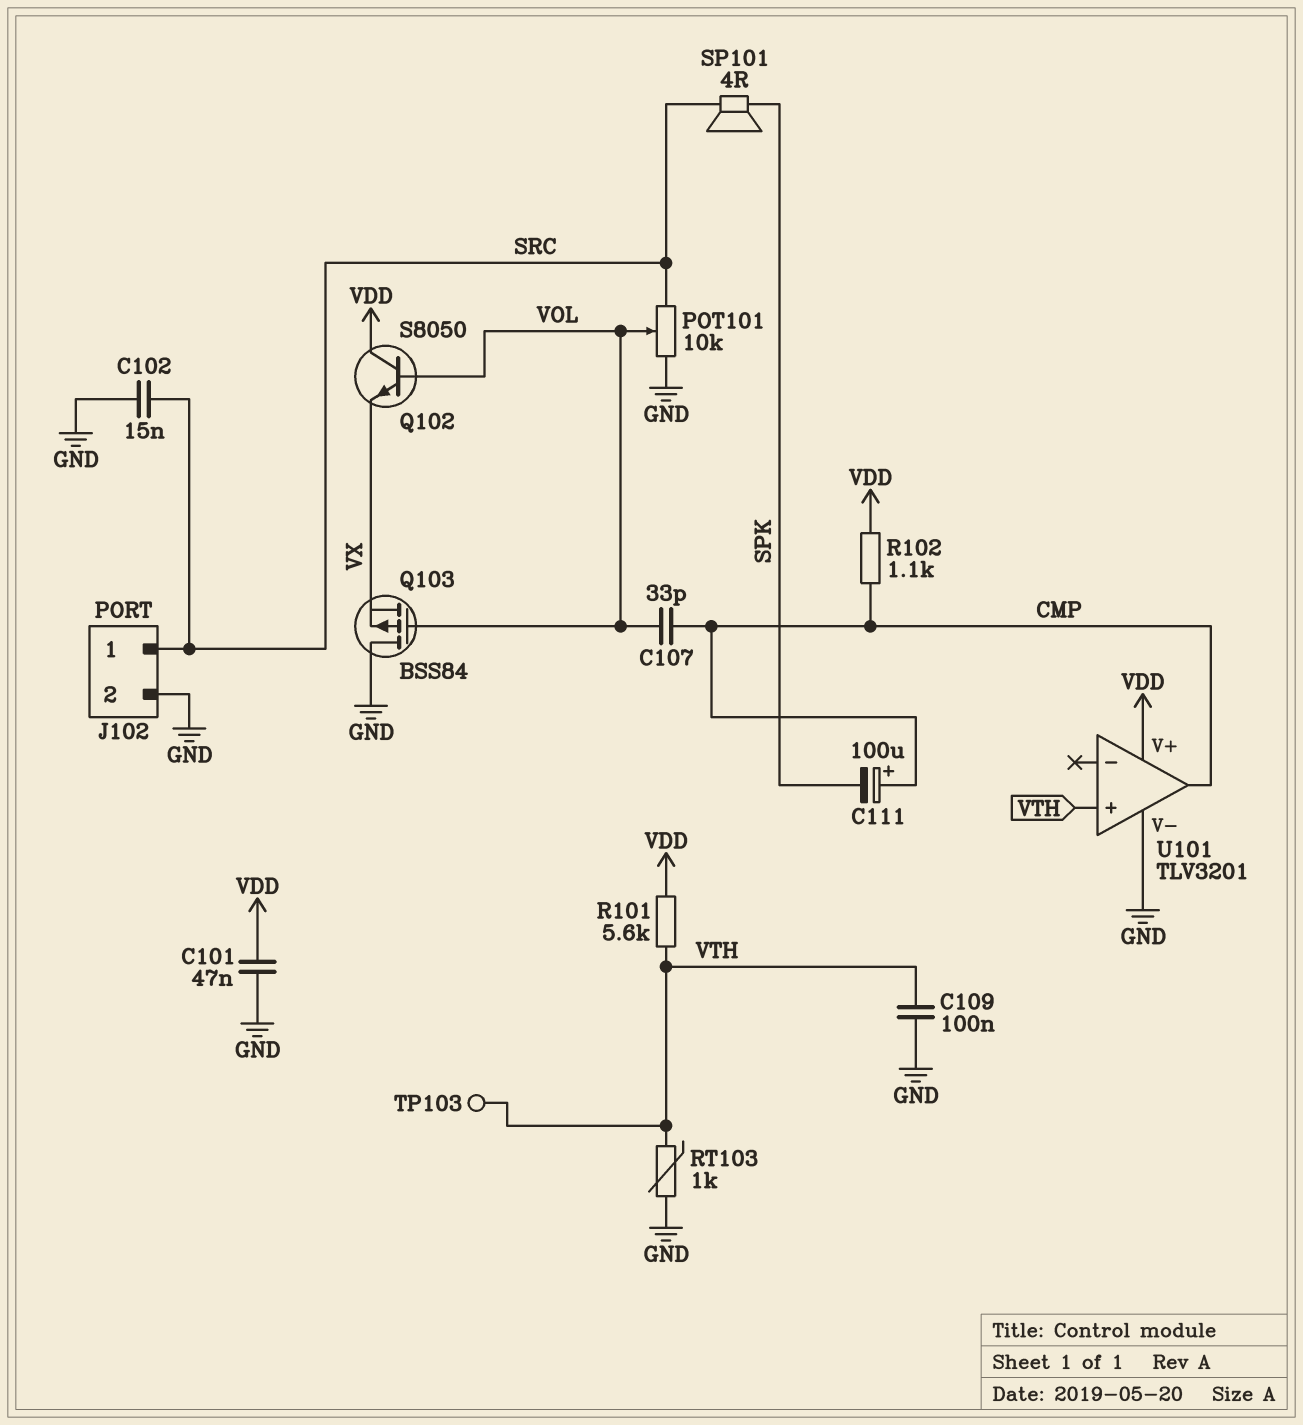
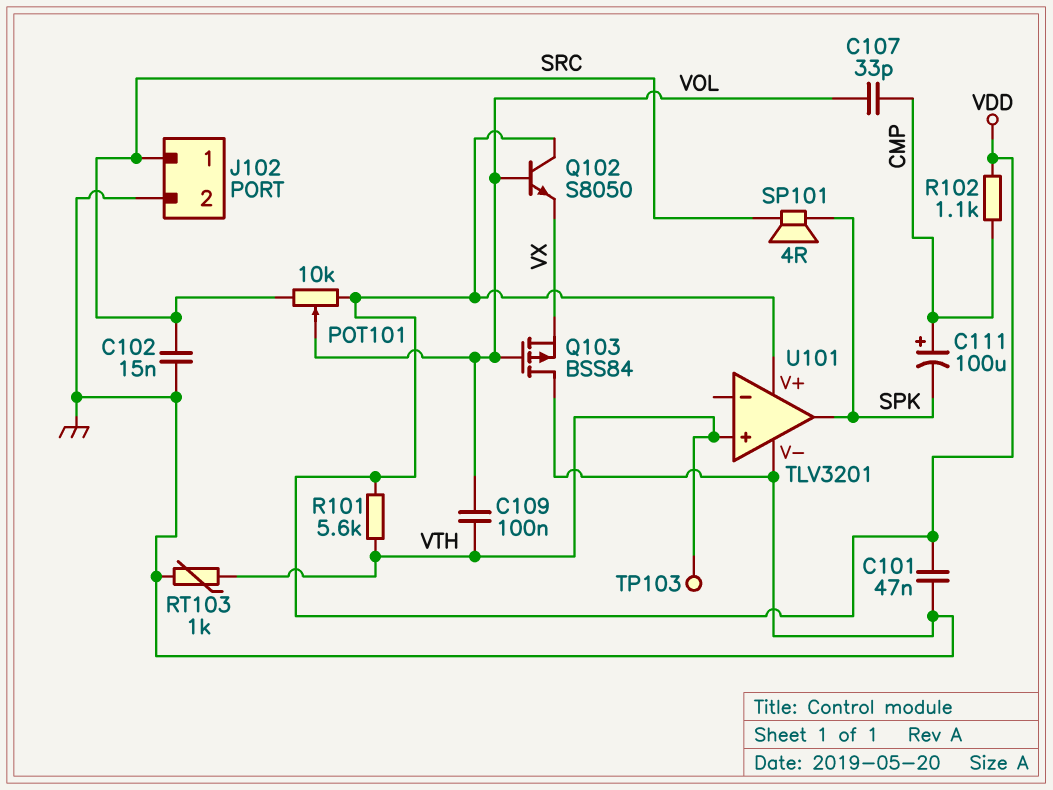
C109: 100nF (GND, VTH) -> 100nF (VOL, VTH)
POT101: 10k (GND, SRC, wiper VOL) -> 10k (SRC, VDD, wiper VOL)
U101 pin out: CMP -> SPK

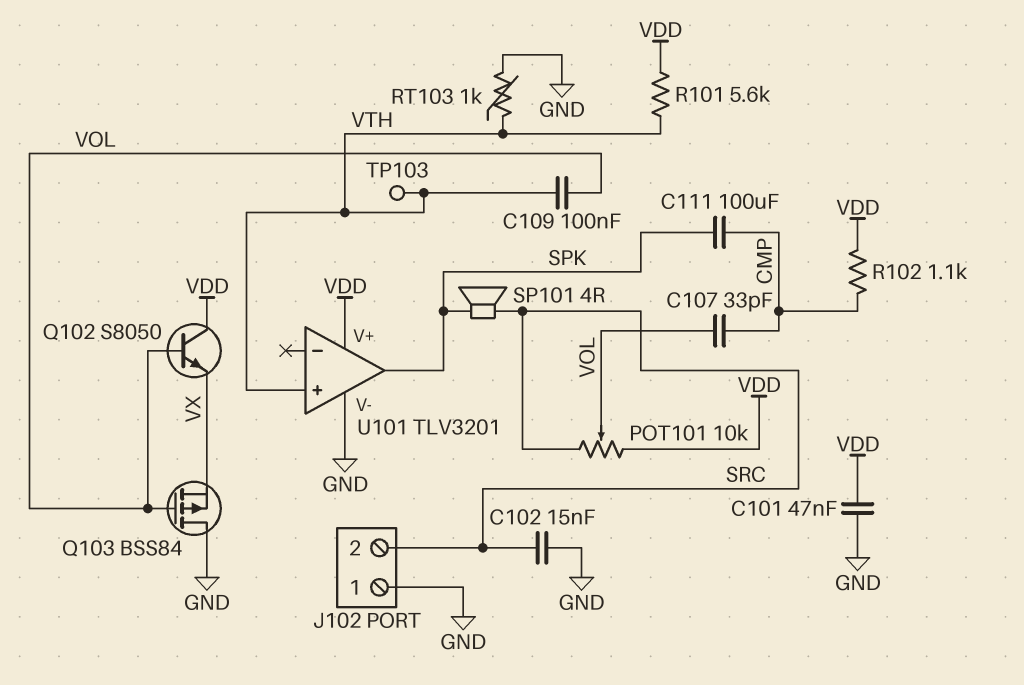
C111: 100uF (plus CMP, minus SPK) -> 100uF (CMP, SPK)
J102 pin 1: SRC -> GND
J102 pin 2: GND -> SRC

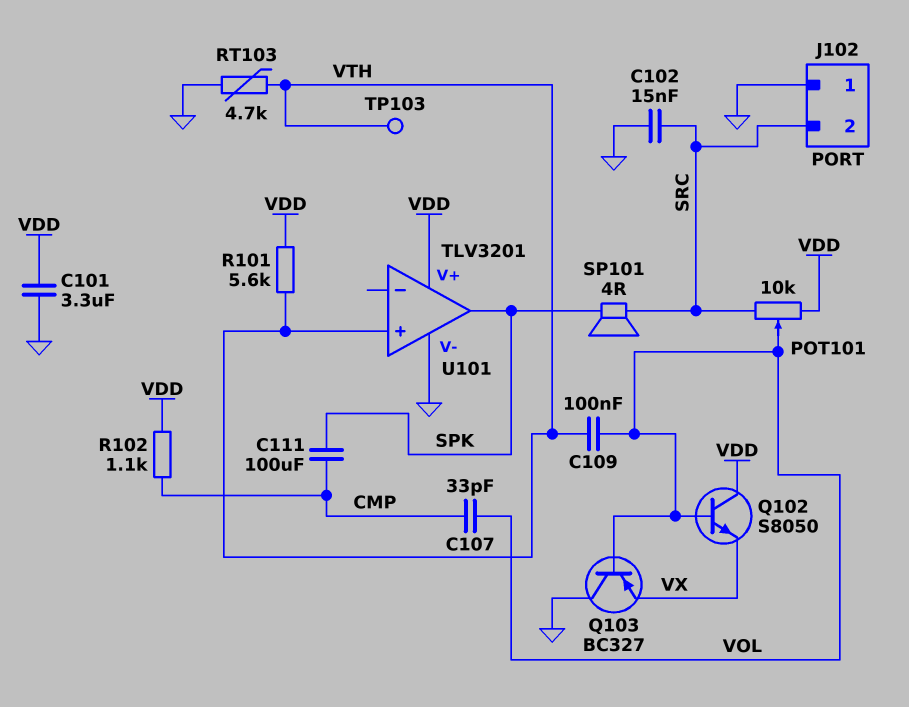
C101: 47nF (GND, VDD) -> 3.3uF (GND, VDD)
Q103: PMOS BSS84 (G VOL, D GND, S VX) -> PNP BC327 (B VOL, C GND, E VX)
RT103: 1k (GND, VTH) -> 4.7k (GND, VTH)

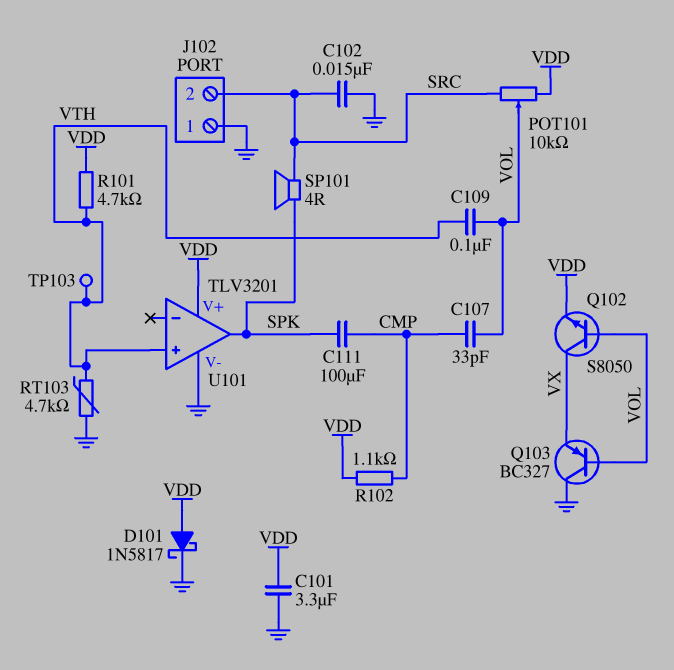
D101: none -> schottky 1N5817 (A VDD, K GND)
Q102: NPN S8050 (B VOL, C VDD, E VX) -> NPN S8050 (B VOL, C VX, E VDD)
R101: 5.6k (VDD, VTH) -> 4.7k (VDD, VTH)

